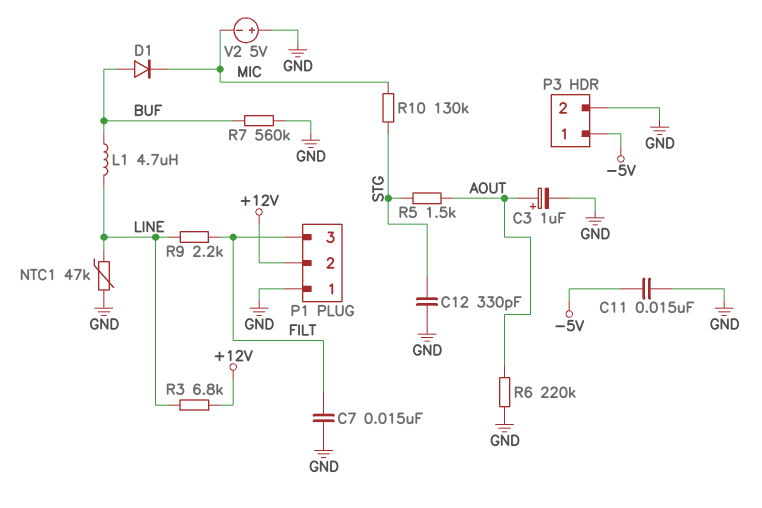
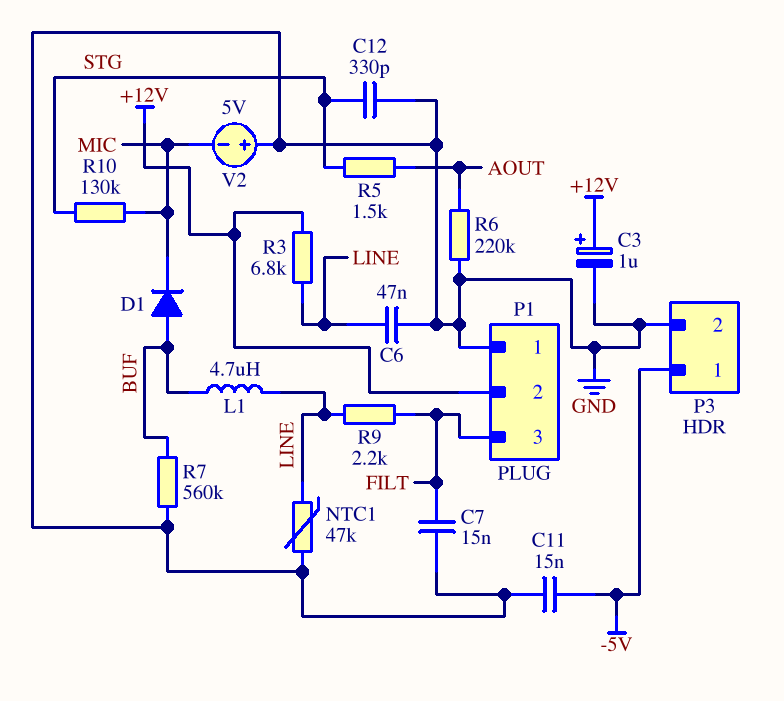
C3: 1uF (plus AOUT, minus GND) -> 1uF (plus +12V, minus GND)
C6: none -> 47nF (GND, LINE)

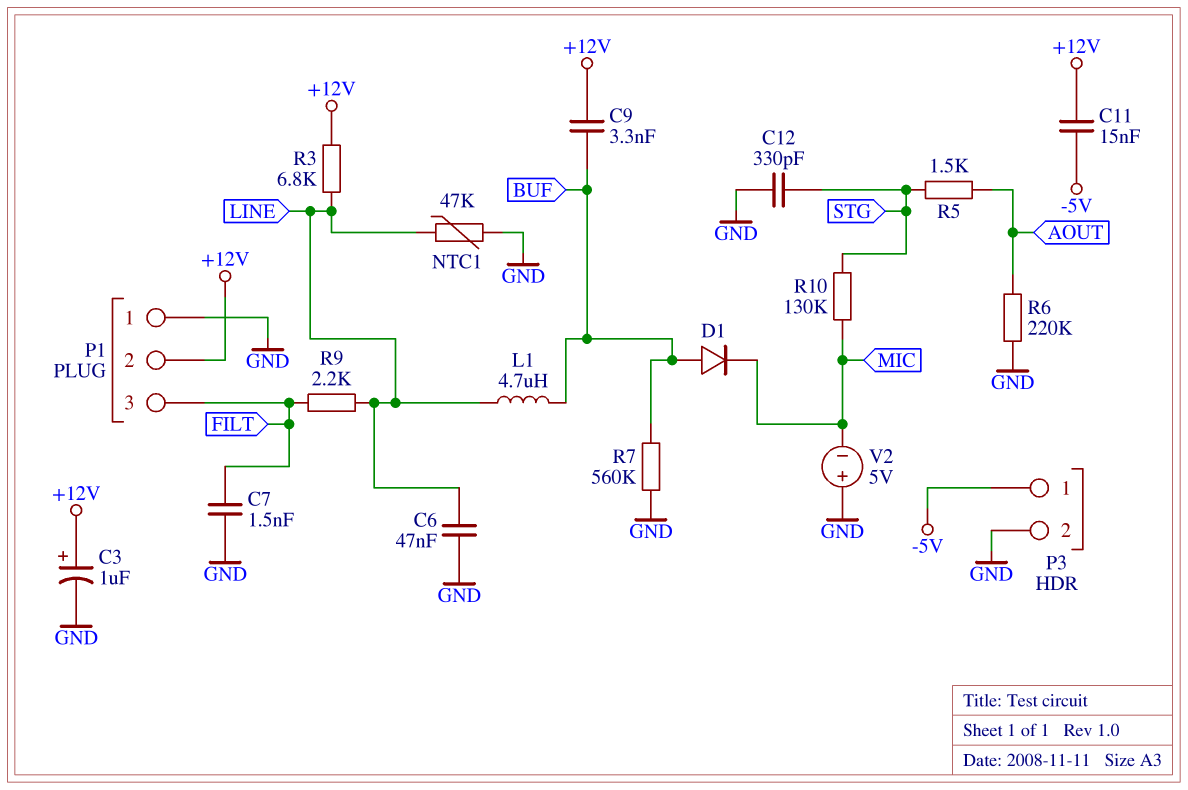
C7: 15nF (FILT, GND) -> 1.5nF (FILT, GND)
C9: none -> 3.3nF (+12V, BUF)
C11: 15nF (-5V, GND) -> 15nF (+12V, -5V)

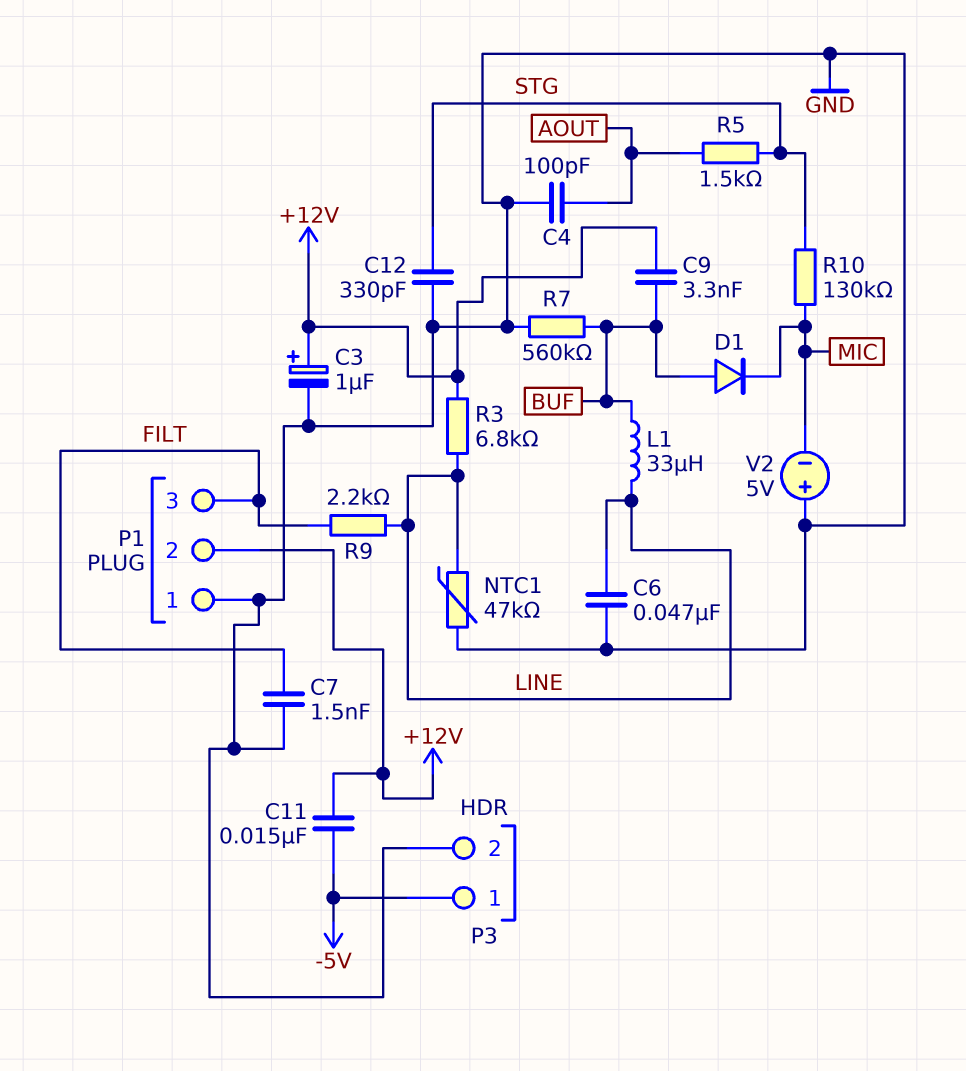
C4: none -> 100pF (AOUT, GND)
L1: 4.7uH (BUF, LINE) -> 33uH (BUF, LINE)
R6: 220k (AOUT, GND) -> none

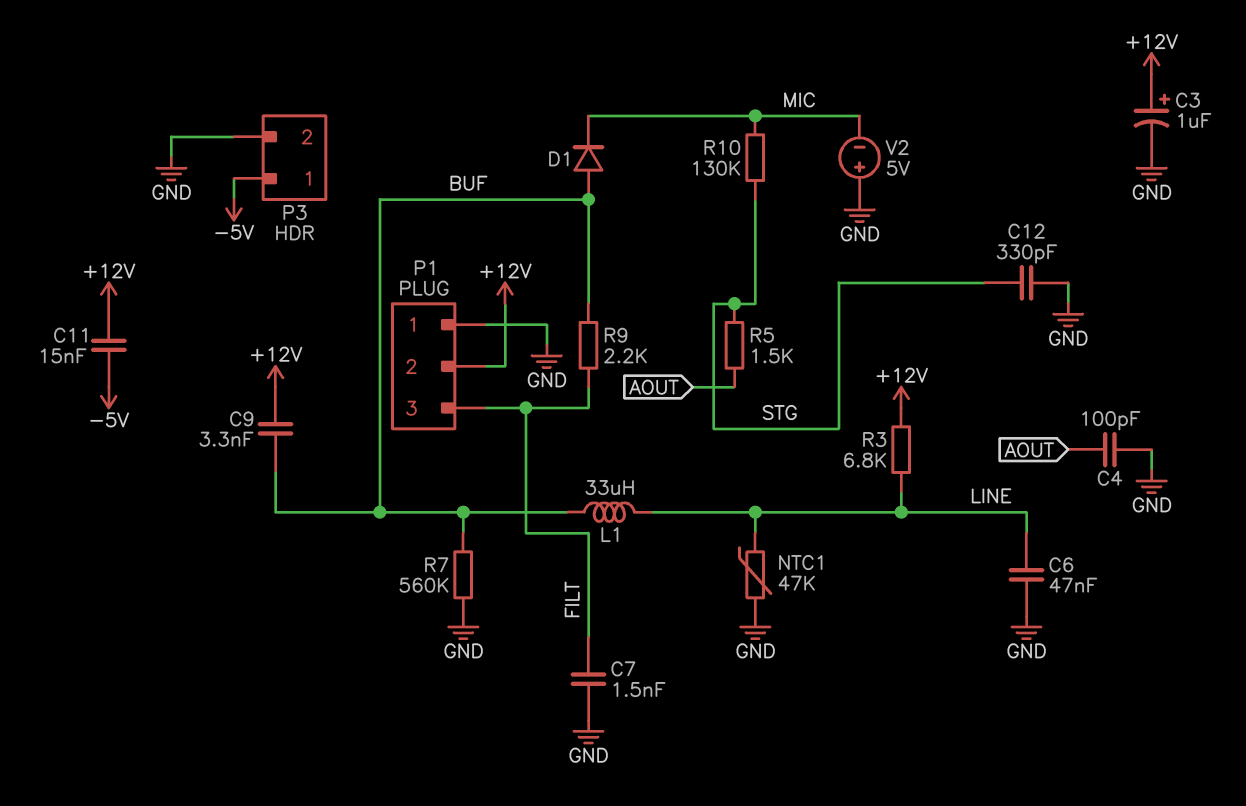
R9: 2.2k (FILT, LINE) -> 2.2k (BUF, FILT)

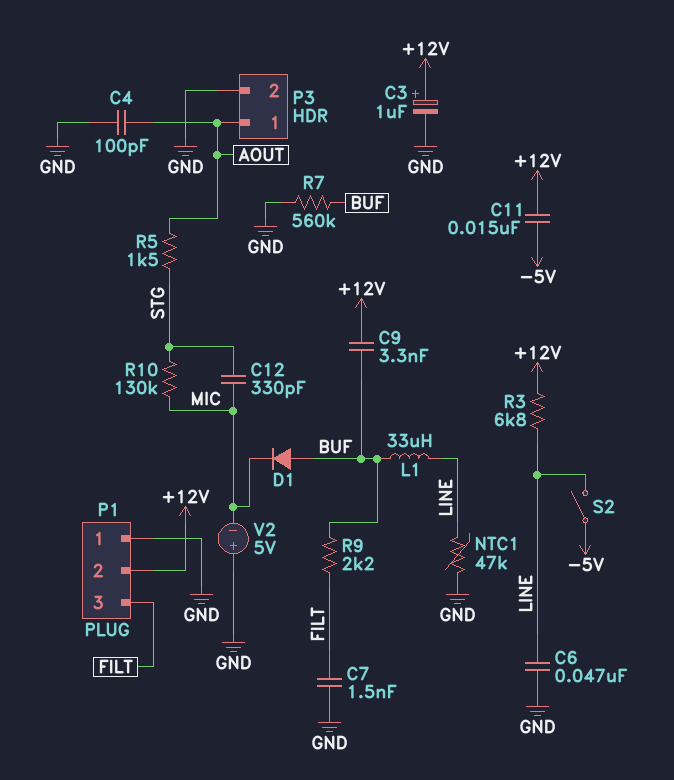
C12: 330pF (GND, STG) -> 330pF (MIC, STG)
P3 pin 1: -5V -> AOUT
S2: none -> switch (-5V, LINE)

